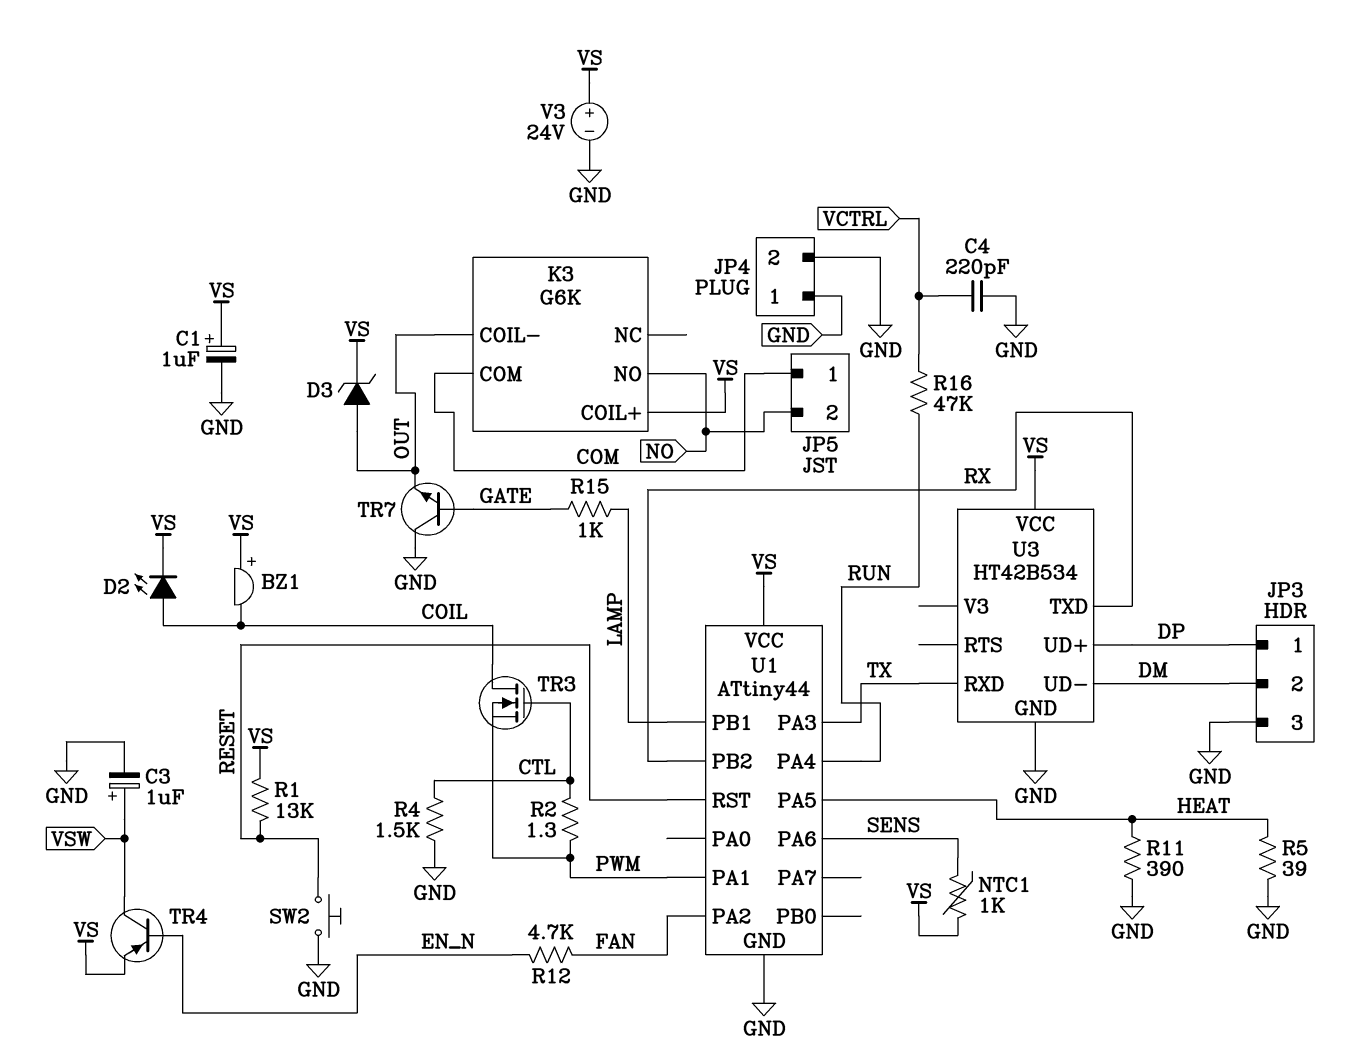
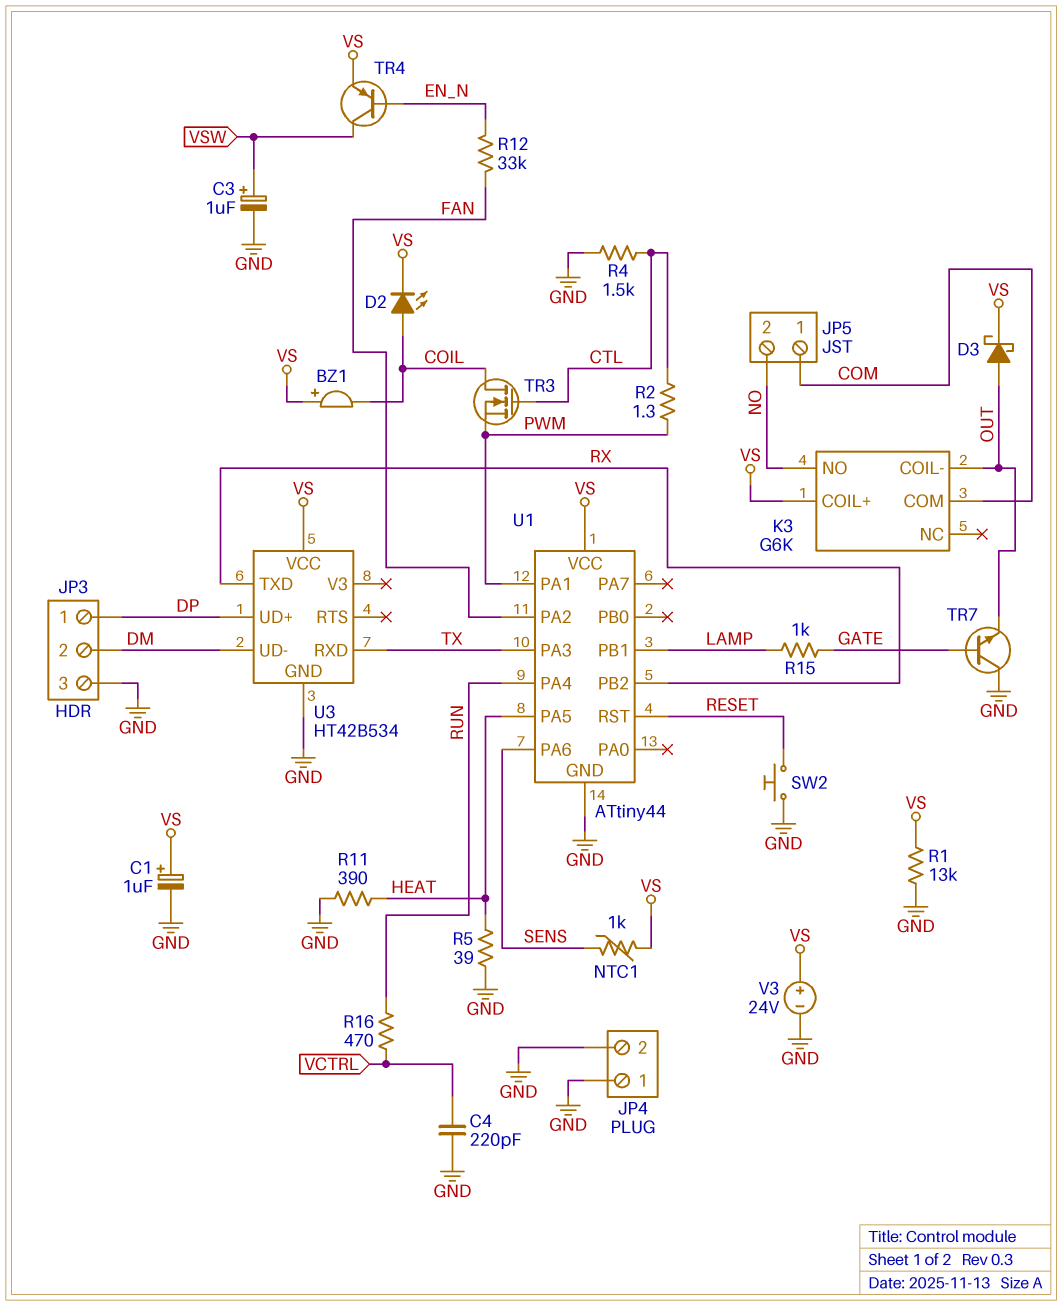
D3: zener (A OUT, K VS) -> schottky (A OUT, K VS)
R1: 13k (RESET, VS) -> 13k (GND, VS)
R12: 4.7k (EN_N, FAN) -> 33k (EN_N, FAN)
R16: 47k (RUN, VCTRL) -> 470 (RUN, VCTRL)

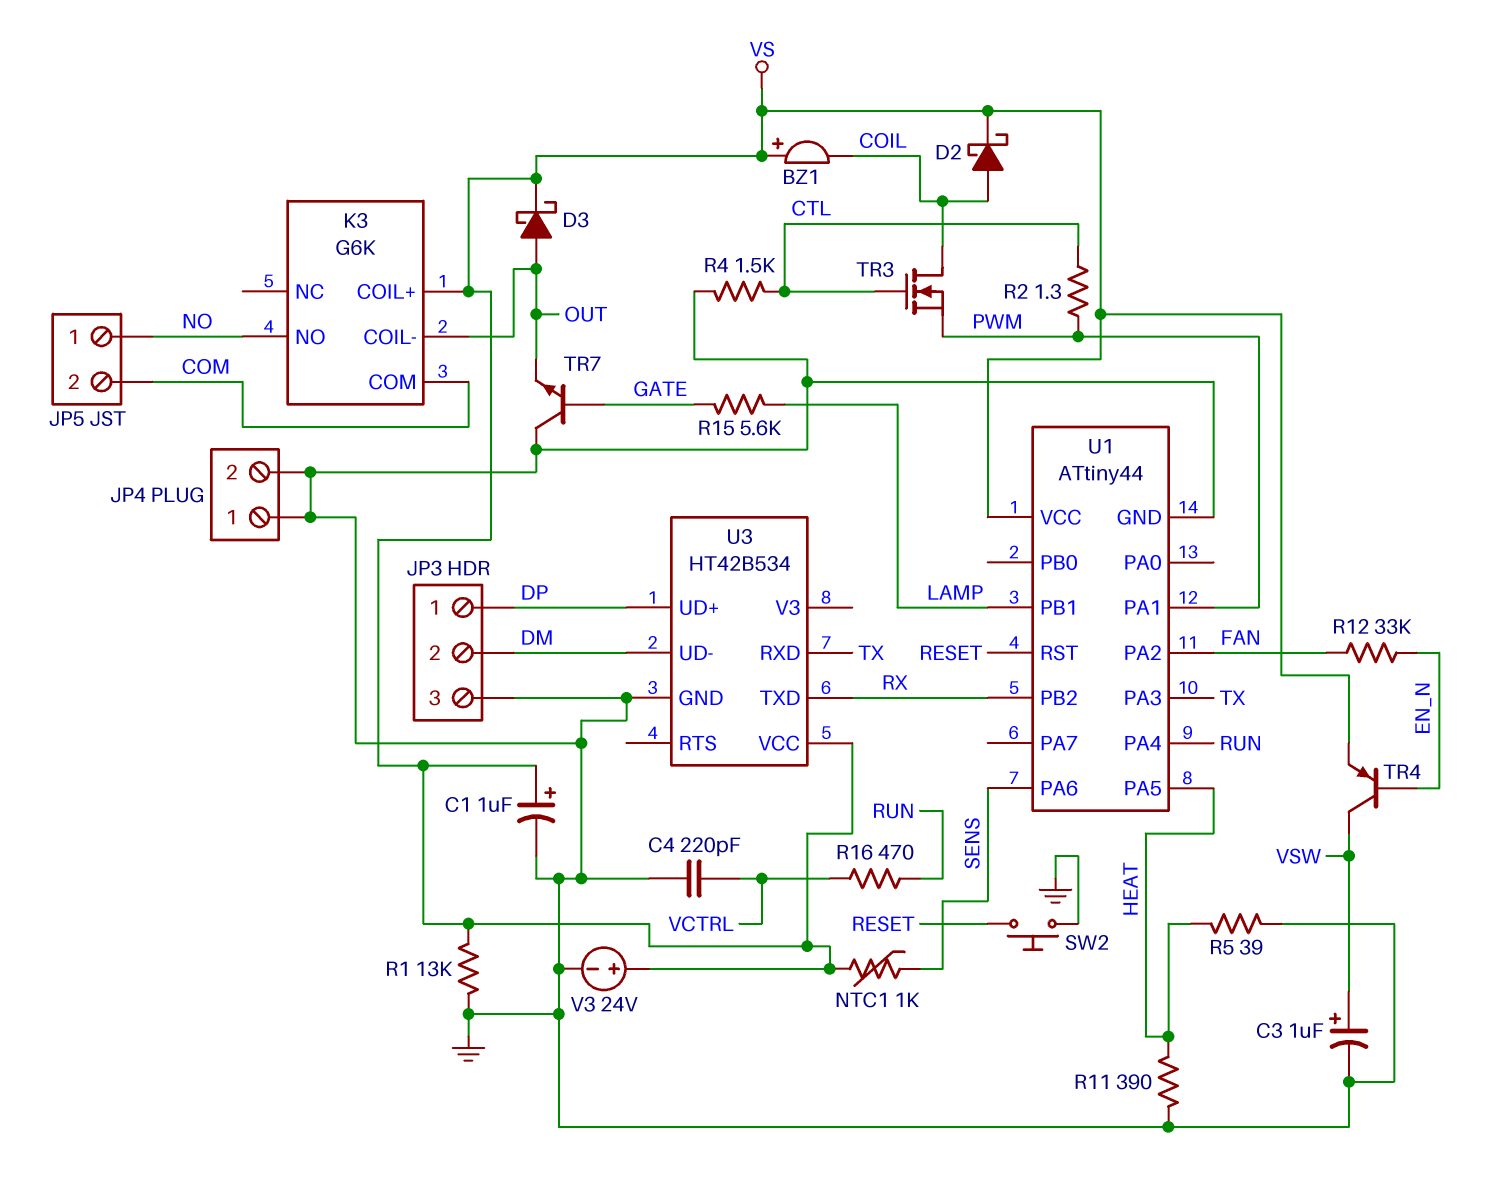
D2: LED (A COIL, K VS) -> schottky (A COIL, K VS)
JP5 pin 1: COM -> NO
JP5 pin 2: NO -> COM
R15: 1k (GATE, LAMP) -> 5.6k (GATE, LAMP)

